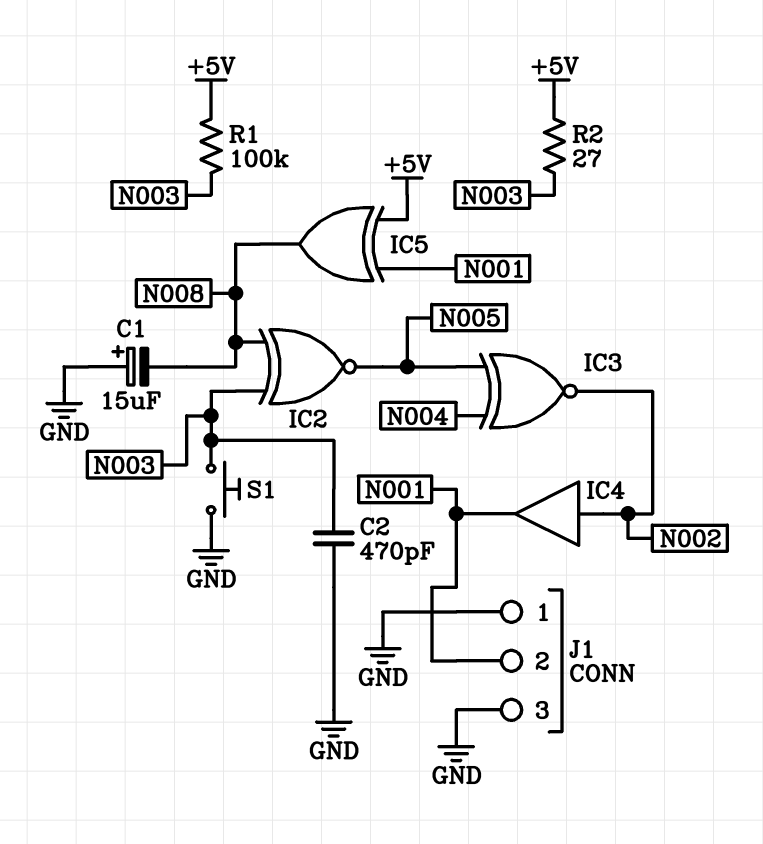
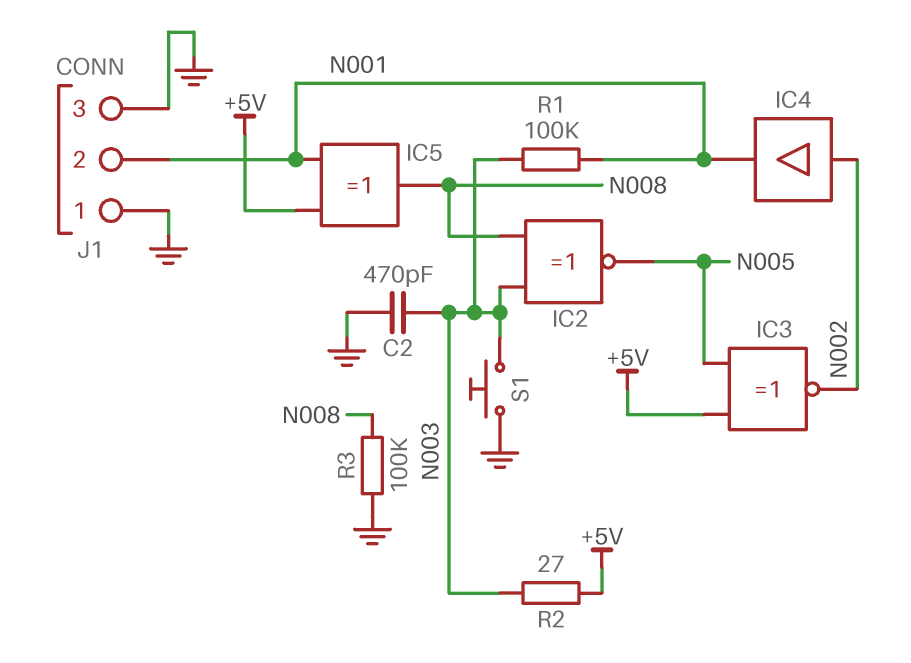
C1: 15uF (plus GND, minus N008) -> none
IC3: XNOR (in N004, in N005, out N002) -> XNOR (in +5V, in N005, out N002)
R1: 100k (+5V, N003) -> 100k (N001, N003)
R3: none -> 100k (GND, N008)

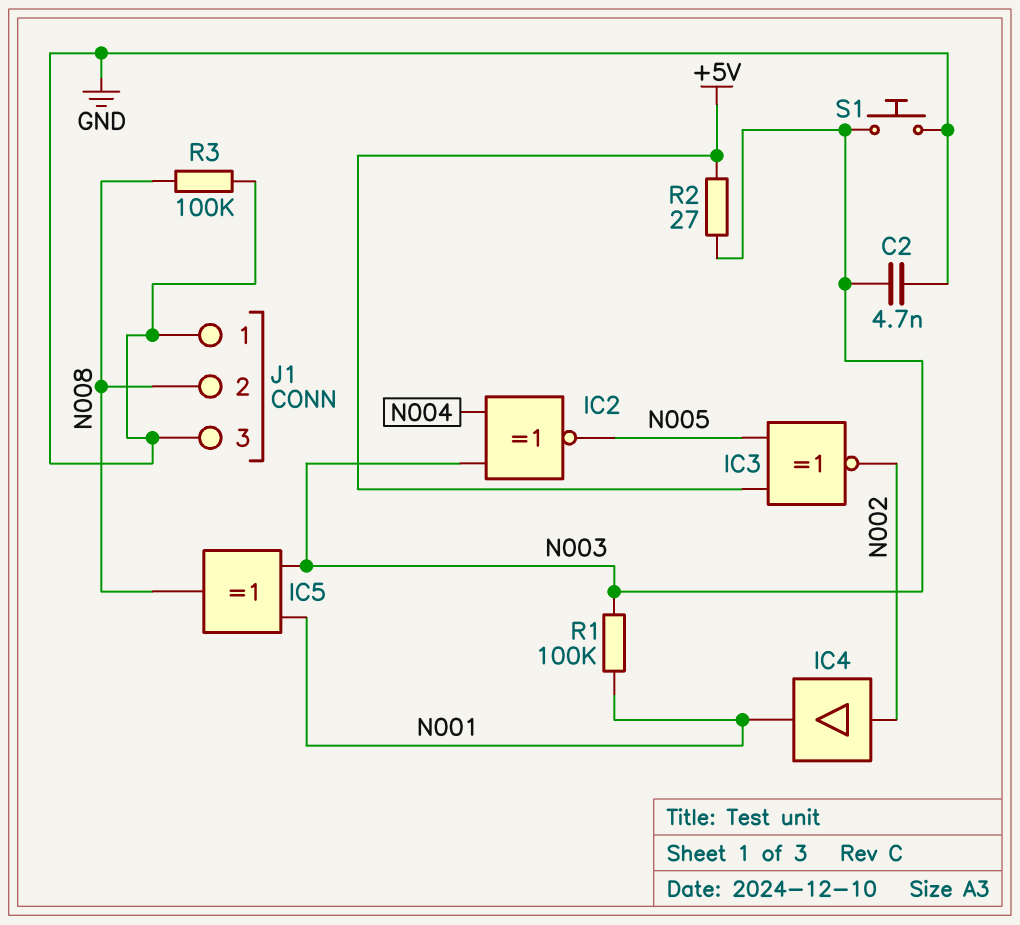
C2: 470pF (GND, N003) -> 4.7nF (GND, N003)
IC2: XNOR (in N003, in N008, out N005) -> XNOR (in N003, in N004, out N005)
IC5: XOR (in +5V, in N001, out N008) -> XOR (in N001, in N003, out N008)
J1 pin 2: N001 -> N008

